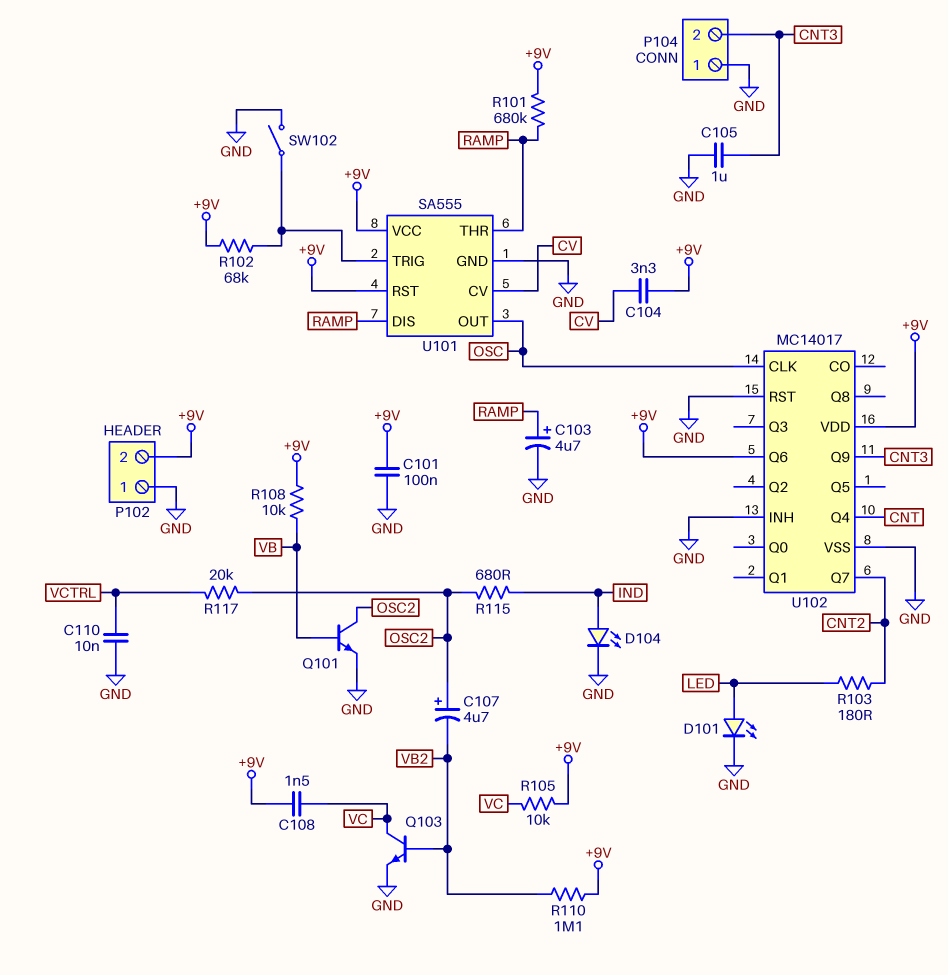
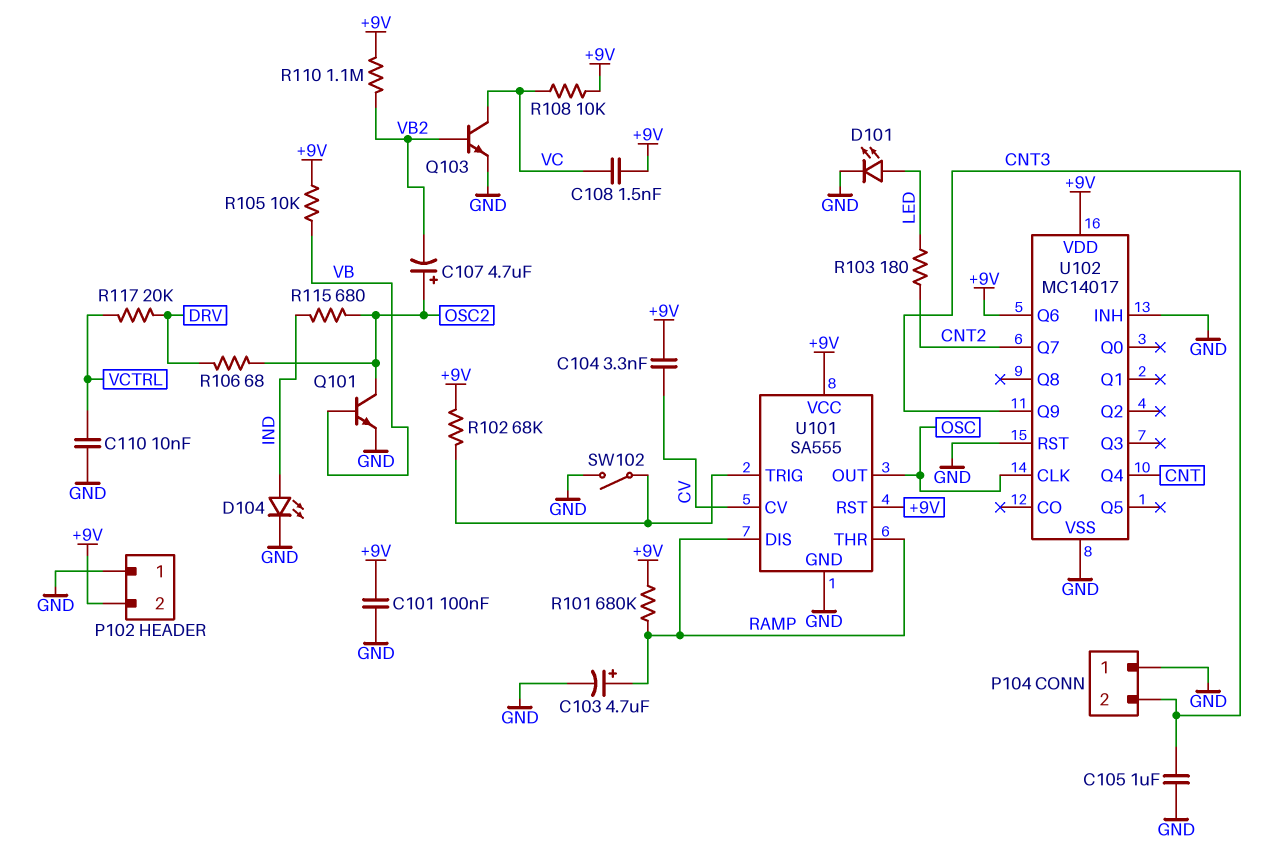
R105: 10k (+9V, VC) -> 10k (+9V, VB)
R106: none -> 68 (DRV, OSC2)
R108: 10k (+9V, VB) -> 10k (+9V, VC)
R117: 20k (OSC2, VCTRL) -> 20k (DRV, VCTRL)

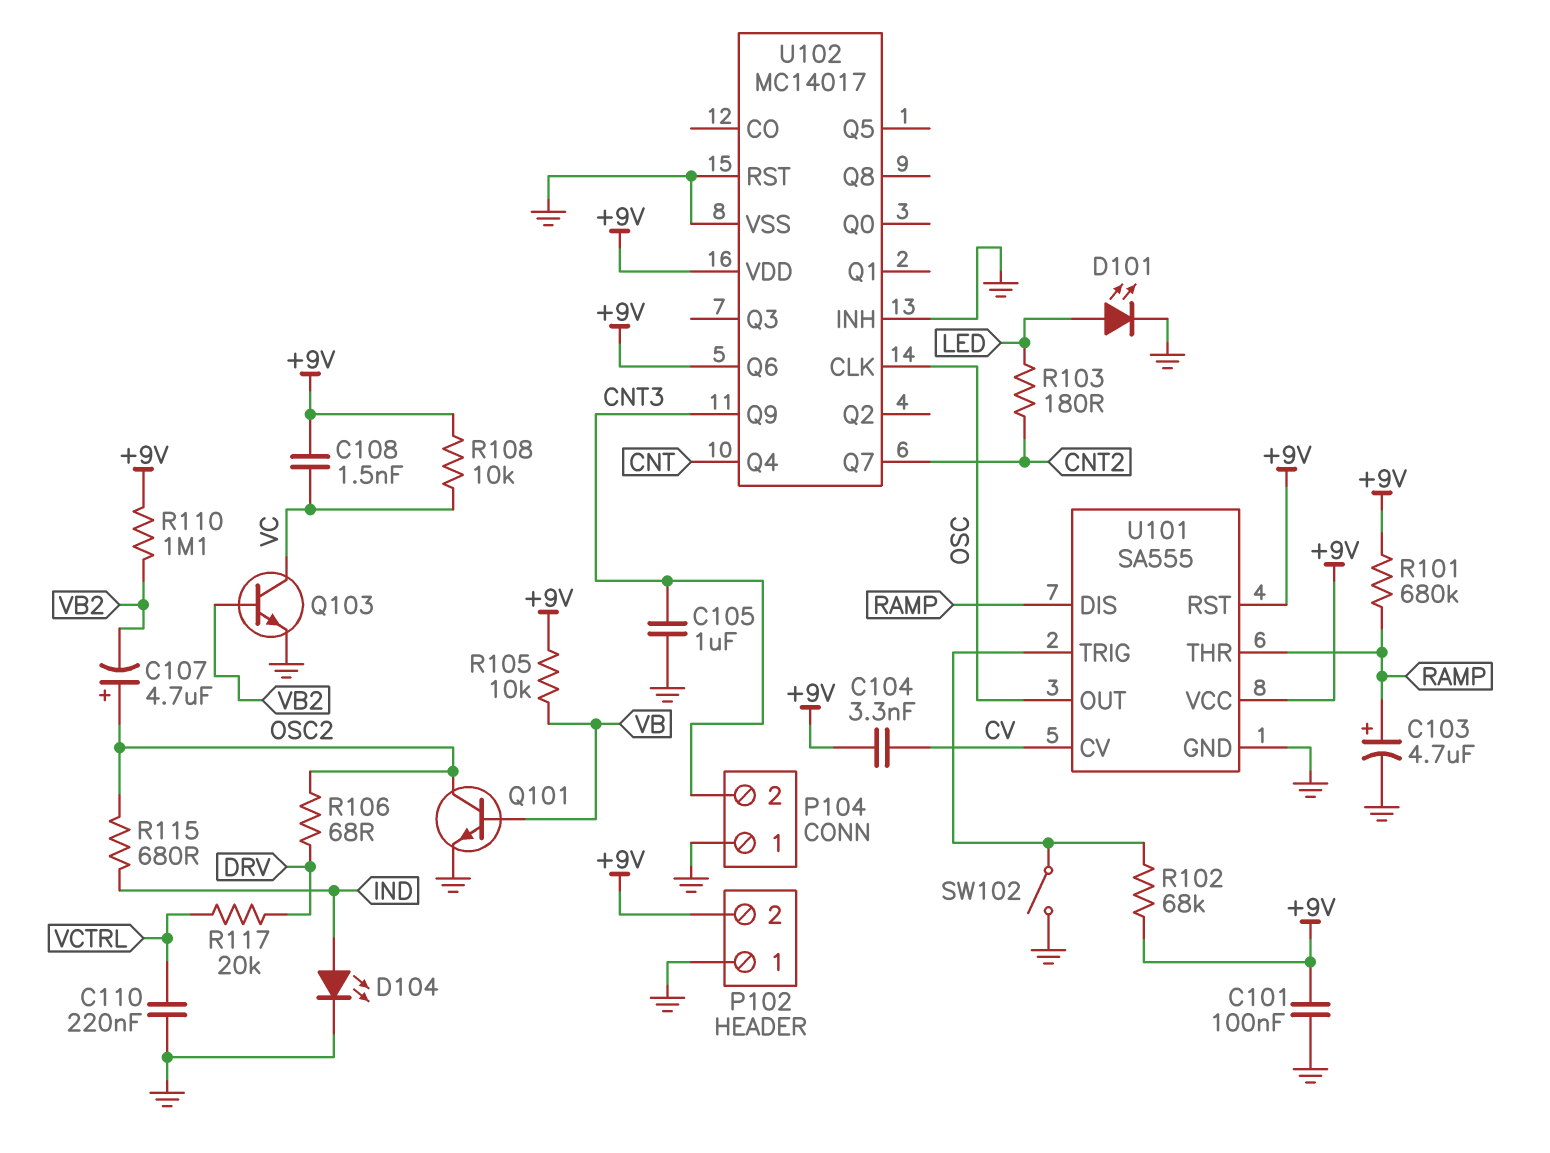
C110: 10nF (GND, VCTRL) -> 220nF (GND, VCTRL)

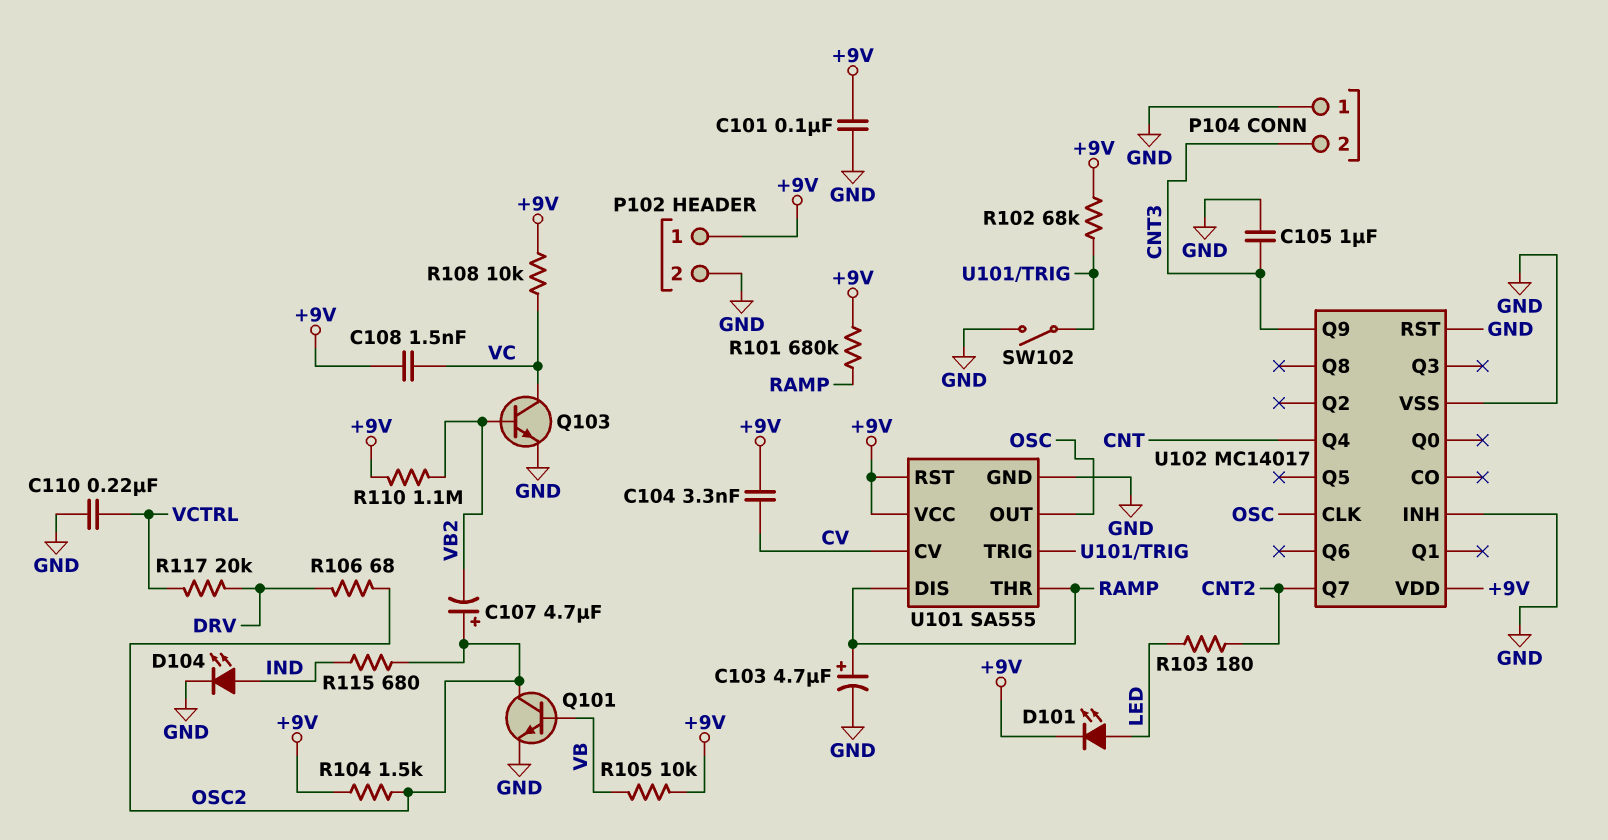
D101: LED (A LED, K GND) -> LED (A LED, K +9V)
P102 pin 1: GND -> +9V
P102 pin 2: +9V -> GND
R104: none -> 1.5k (+9V, OSC2)
U102 pin Q6: +9V -> none

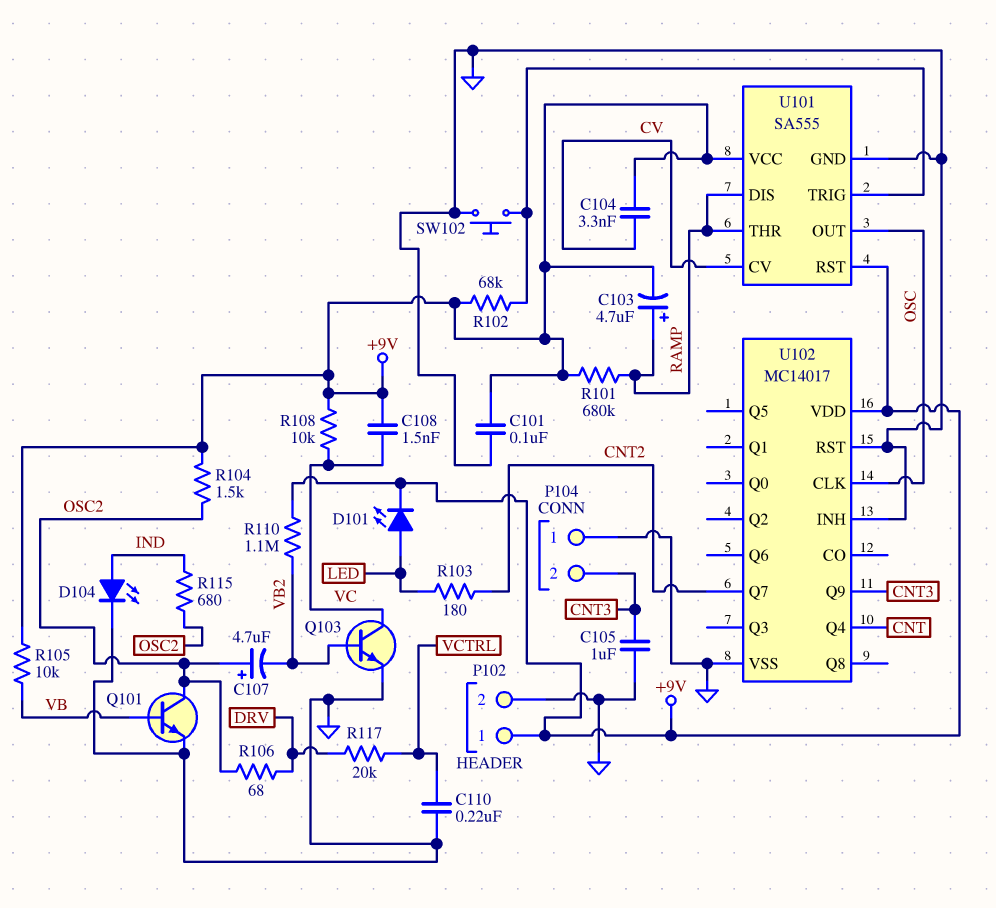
C103: 4.7uF (plus RAMP, minus GND) -> 4.7uF (plus RAMP, minus +9V)
SW102: switch (GND, U101/TRIG) -> button (GND, U101/TRIG)

